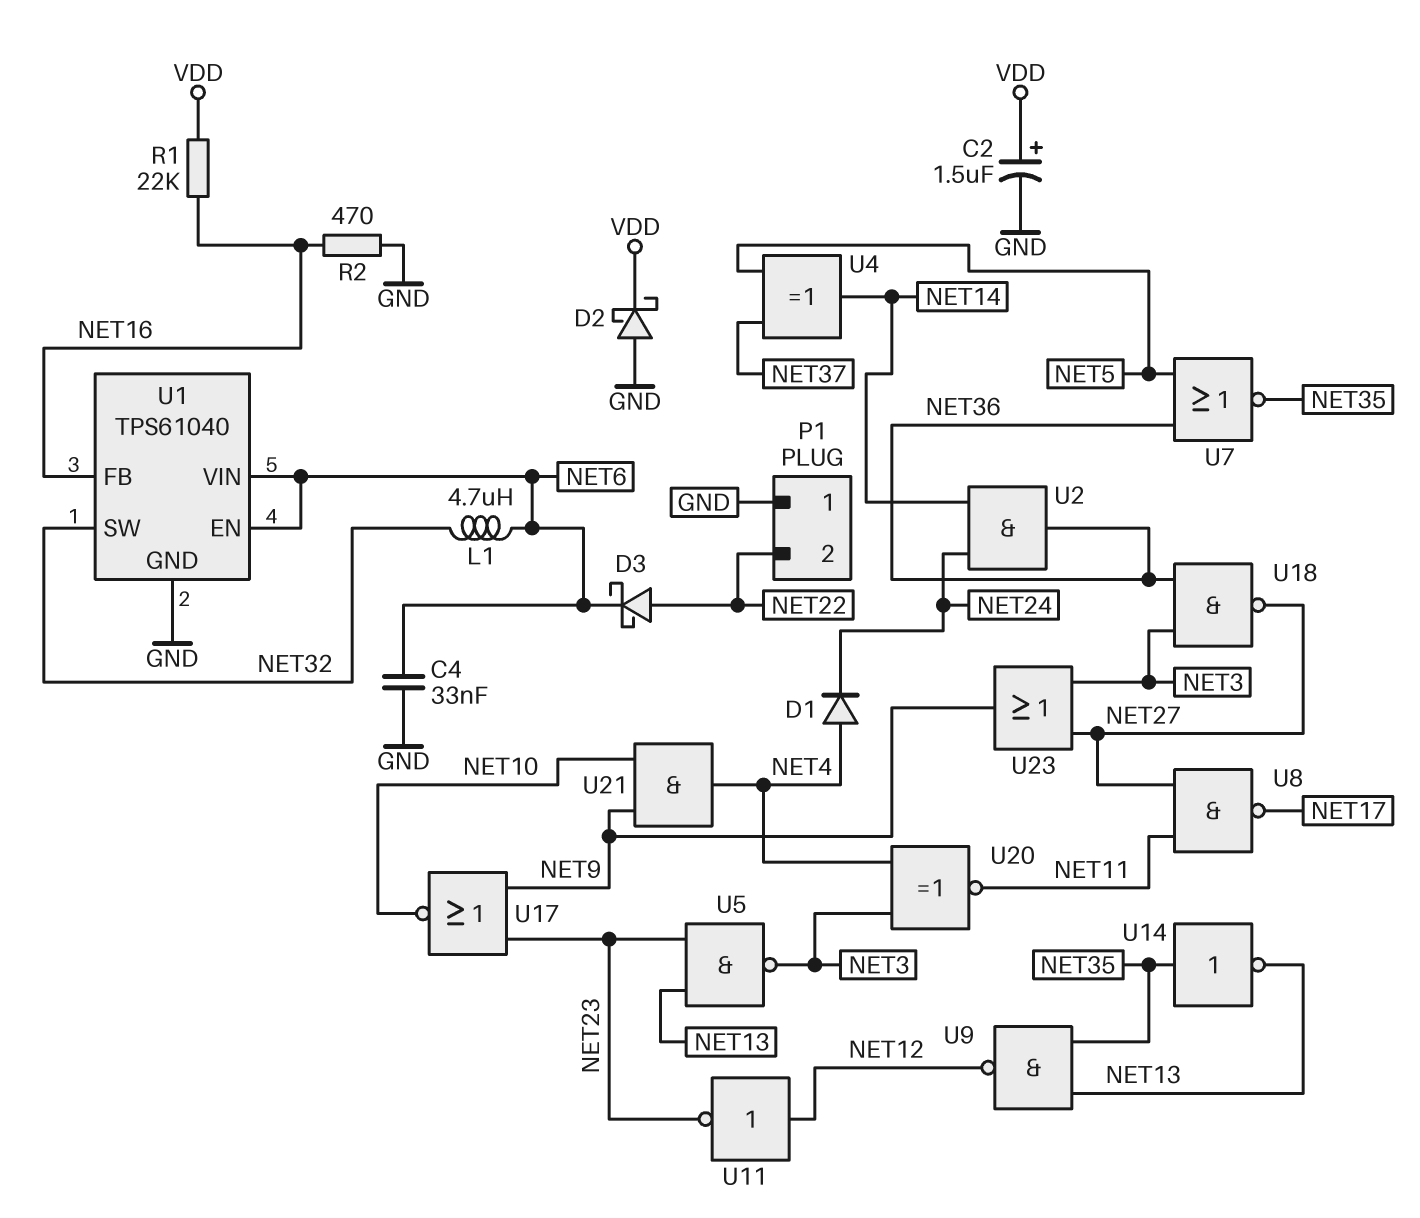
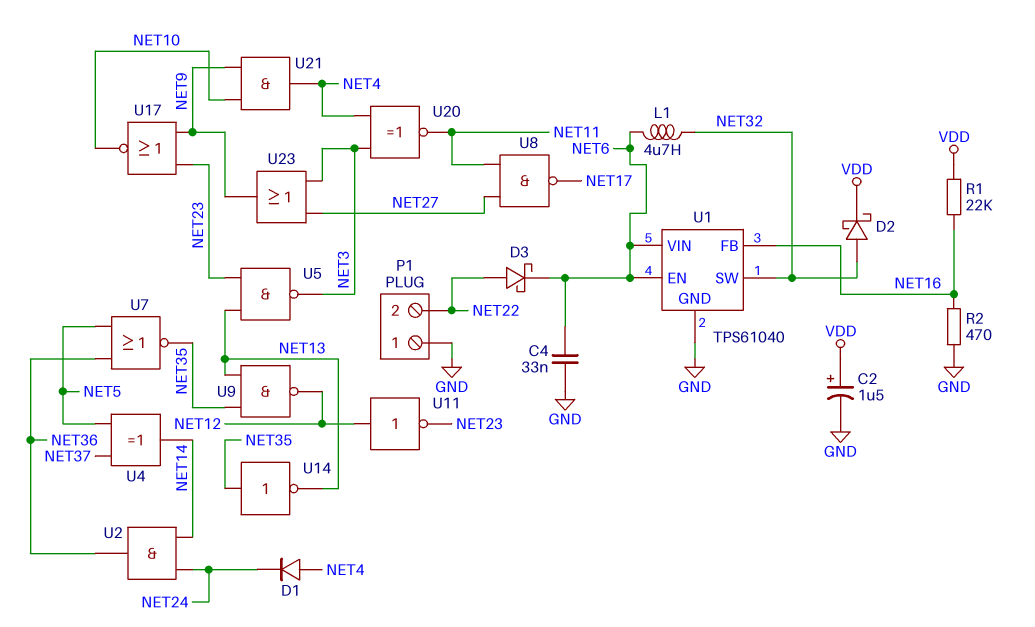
D2: schottky (A GND, K VDD) -> schottky (A NET32, K VDD)
U18: NAND (in NET3, in NET36, out NET27) -> none

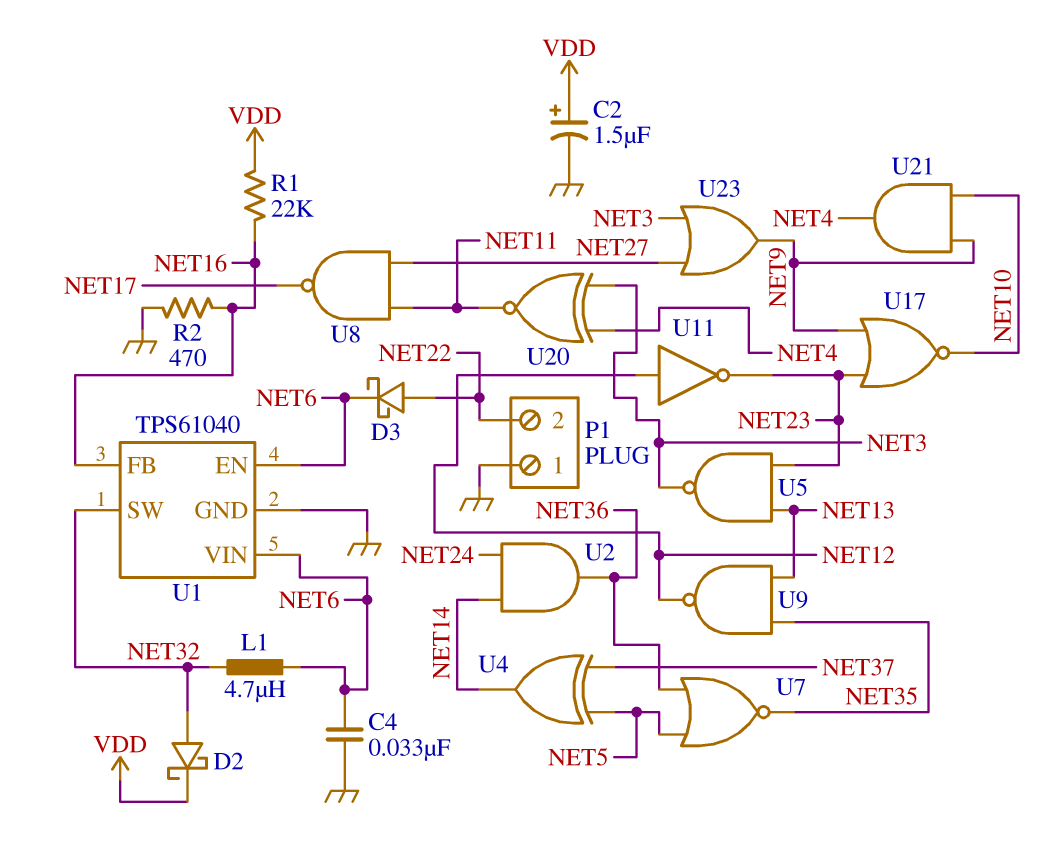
D1: diode (A NET4, K NET24) -> none
U14: NOT (in NET35, out NET13) -> none

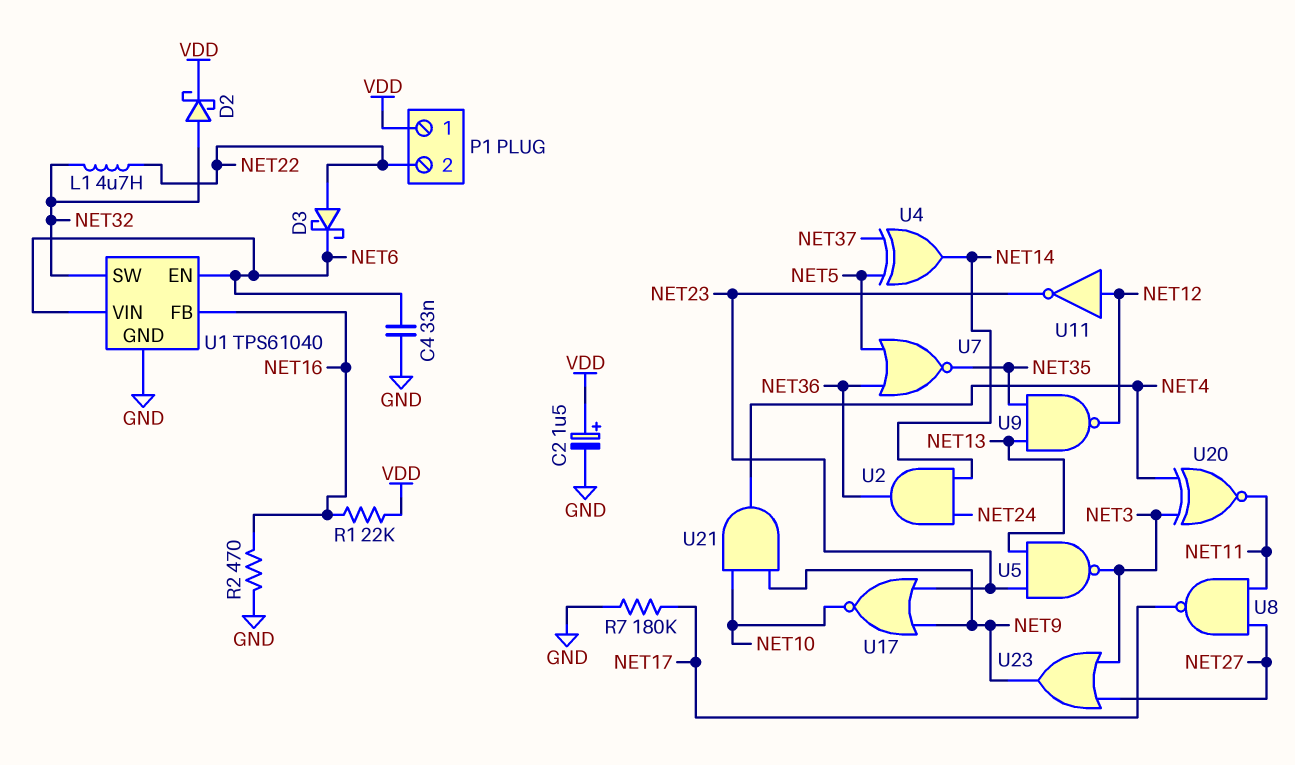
L1: 4.7uH (NET6, NET32) -> 4.7uH (NET22, NET32)
P1 pin 1: GND -> VDD
R7: none -> 180k (GND, NET17)

